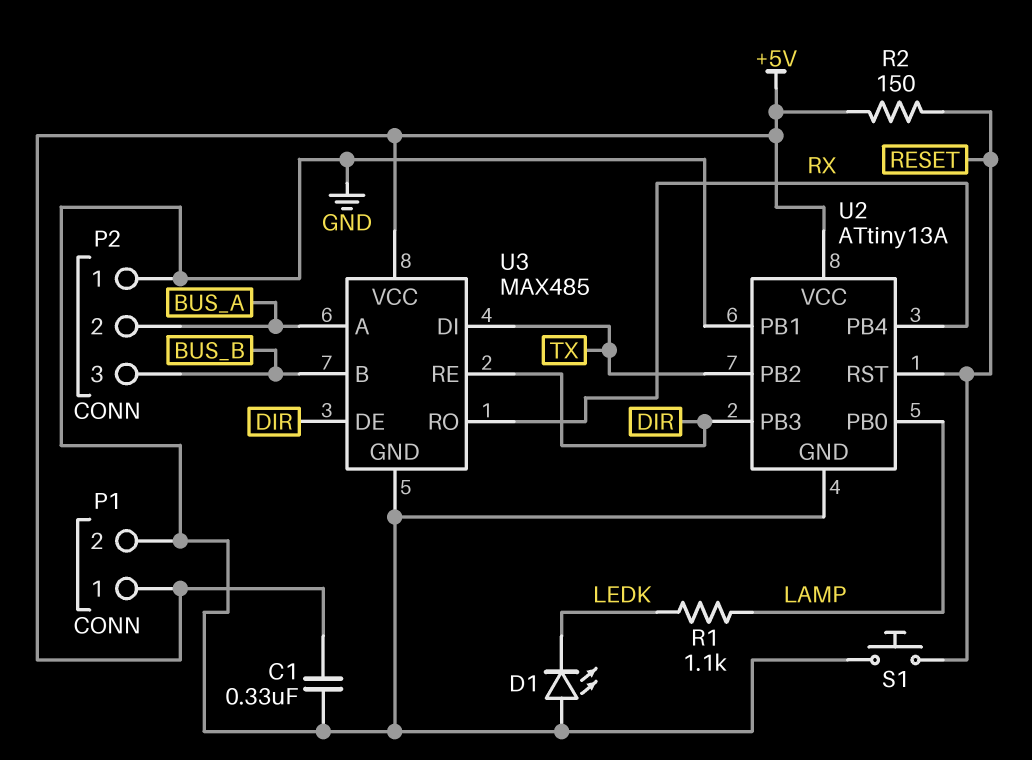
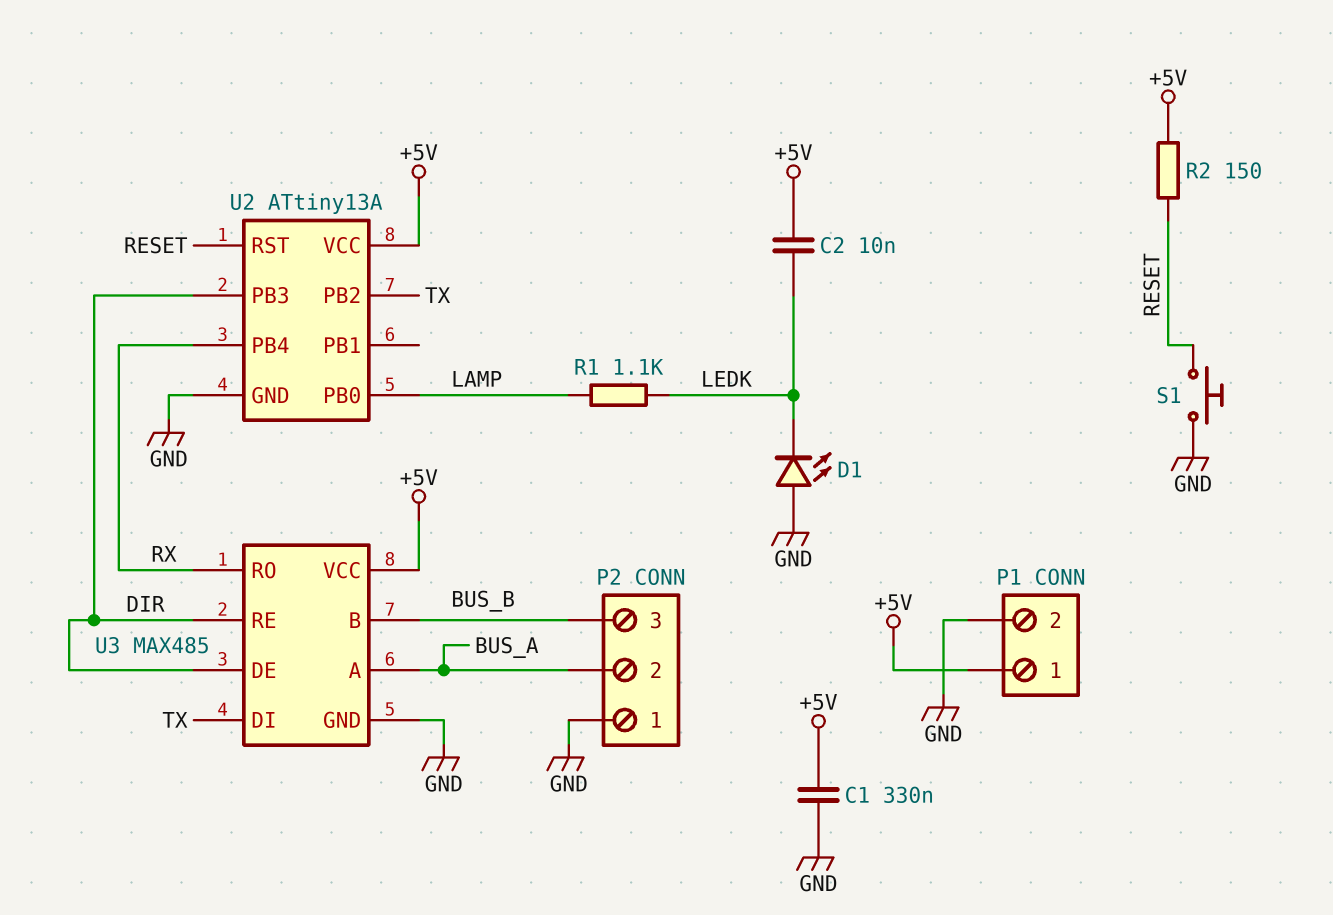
C2: none -> 10nF (+5V, LEDK)
U2 pin PB1: GND -> none

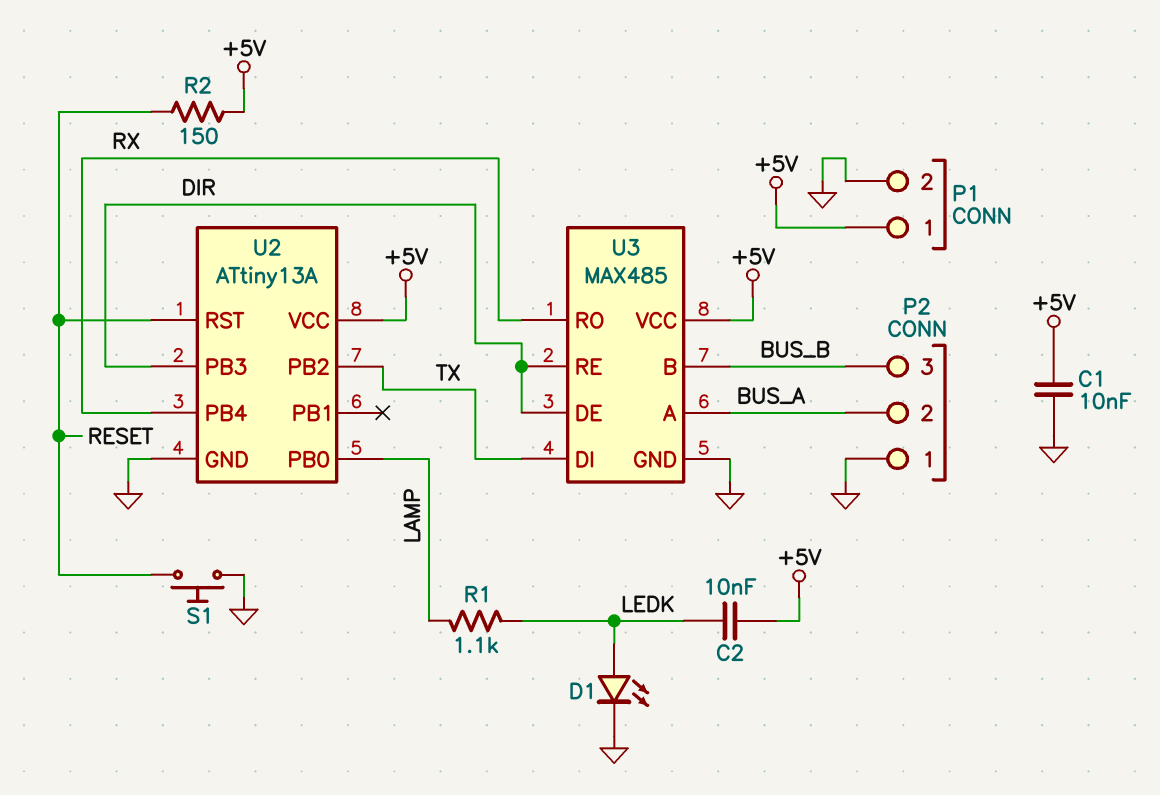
C1: 330nF (+5V, GND) -> 10nF (+5V, GND)
D1: LED (A GND, K LEDK) -> LED (A LEDK, K GND)

